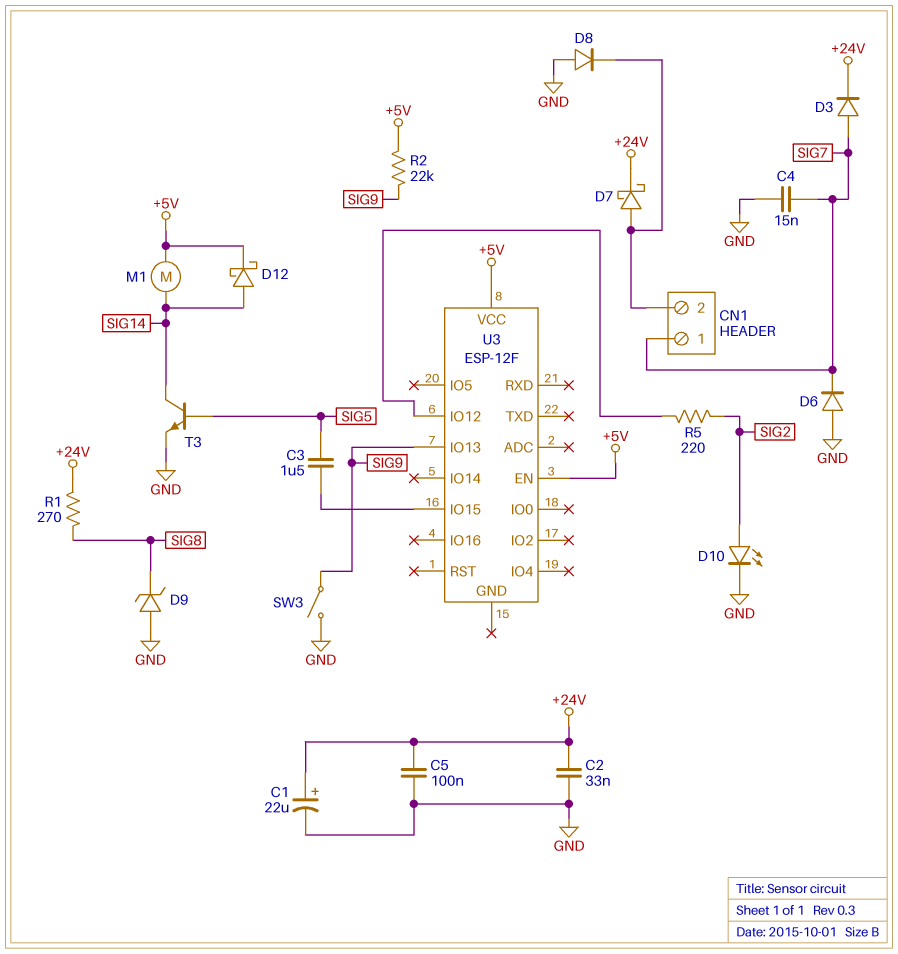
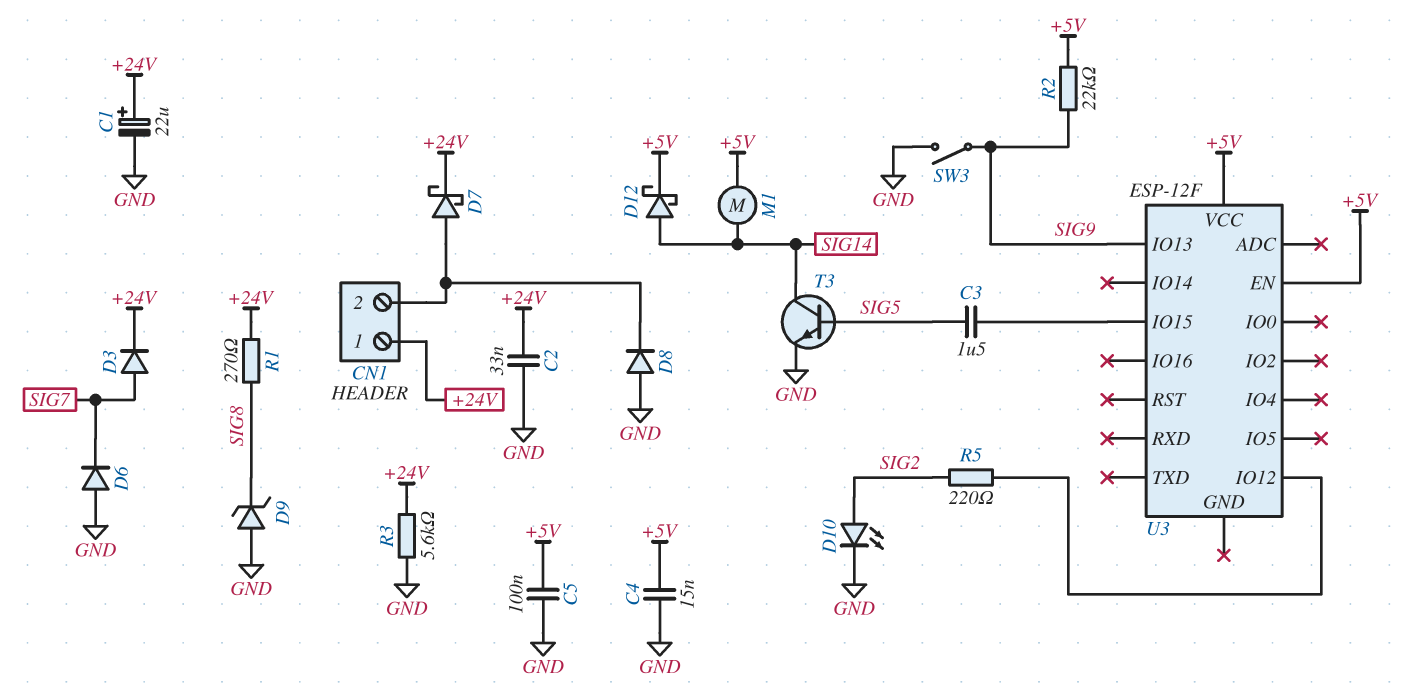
C4: 15nF (GND, SIG7) -> 15nF (+5V, GND)
C5: 100nF (+24V, GND) -> 100nF (+5V, GND)
CN1 pin 1: SIG7 -> +24V
R3: none -> 5.6k (+24V, GND)

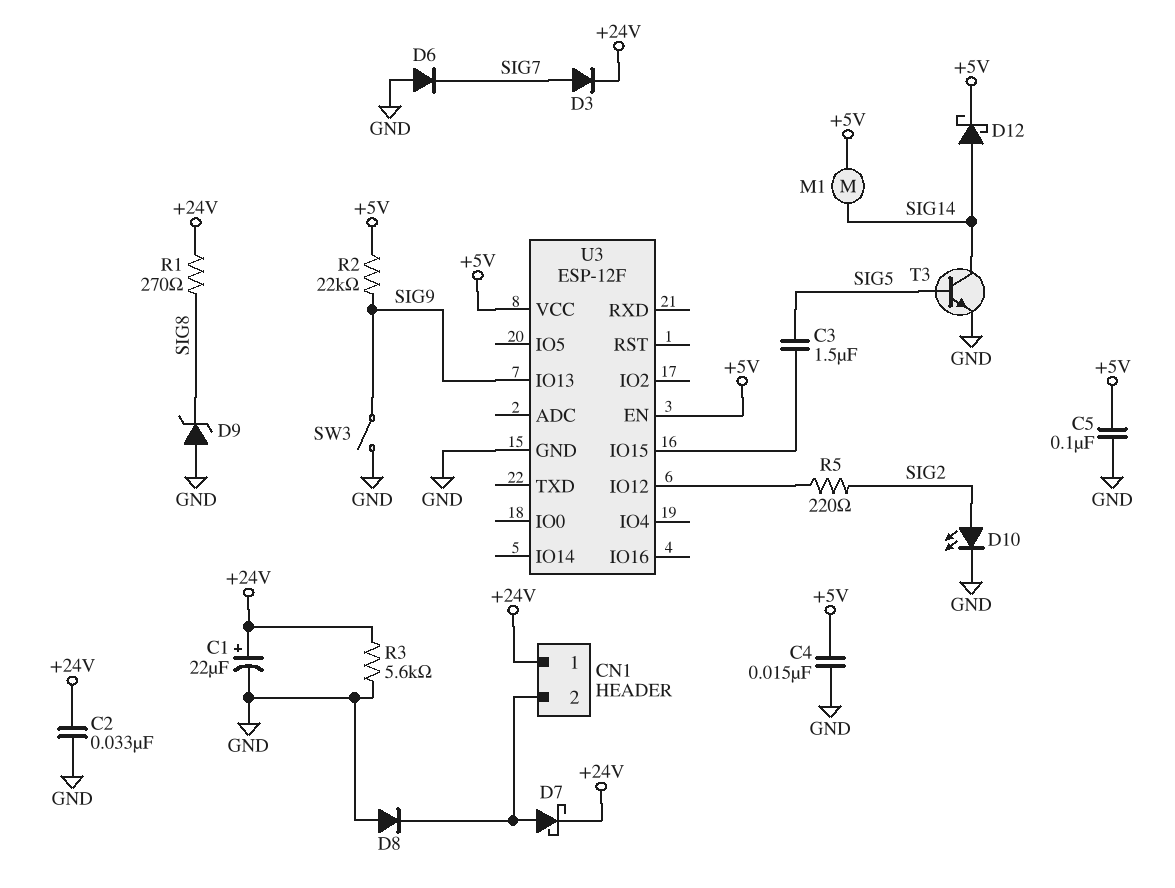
U3 pin GND: none -> GND

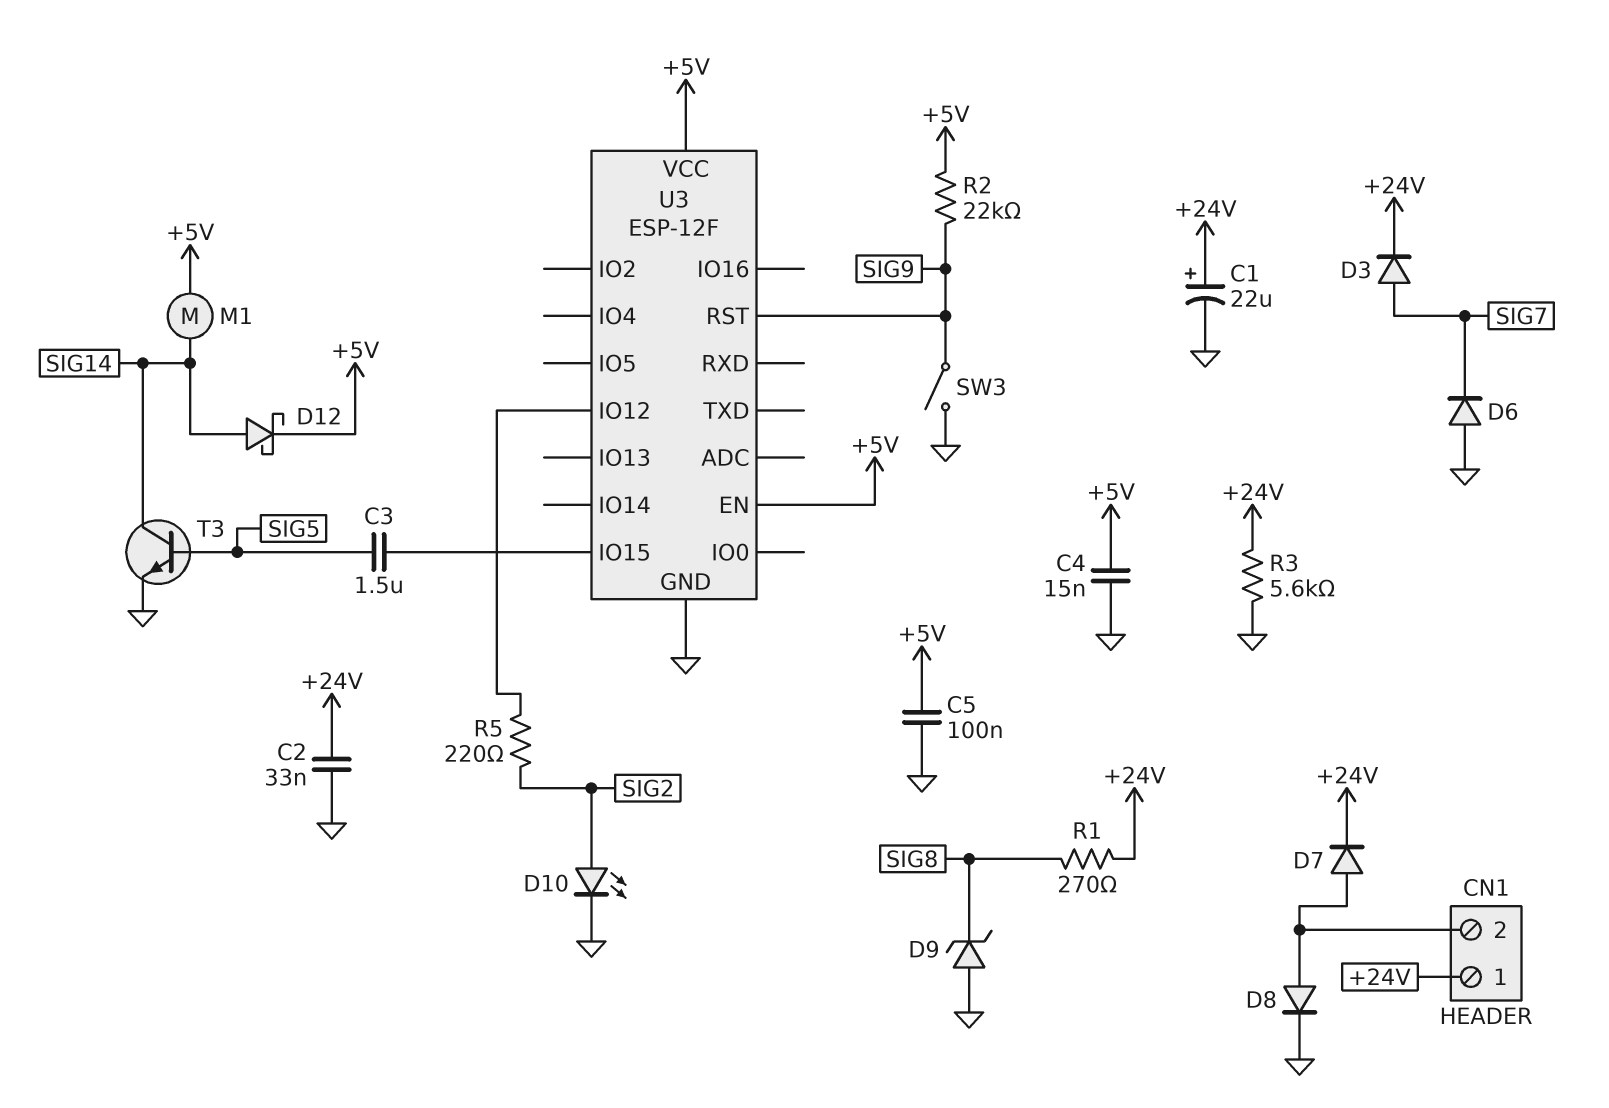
D7: schottky (A CN1/2, K +24V) -> diode (A CN1/2, K +24V)
D8: diode (A GND, K CN1/2) -> diode (A CN1/2, K GND)
U3 pin IO13: SIG9 -> none
U3 pin RST: none -> SIG9

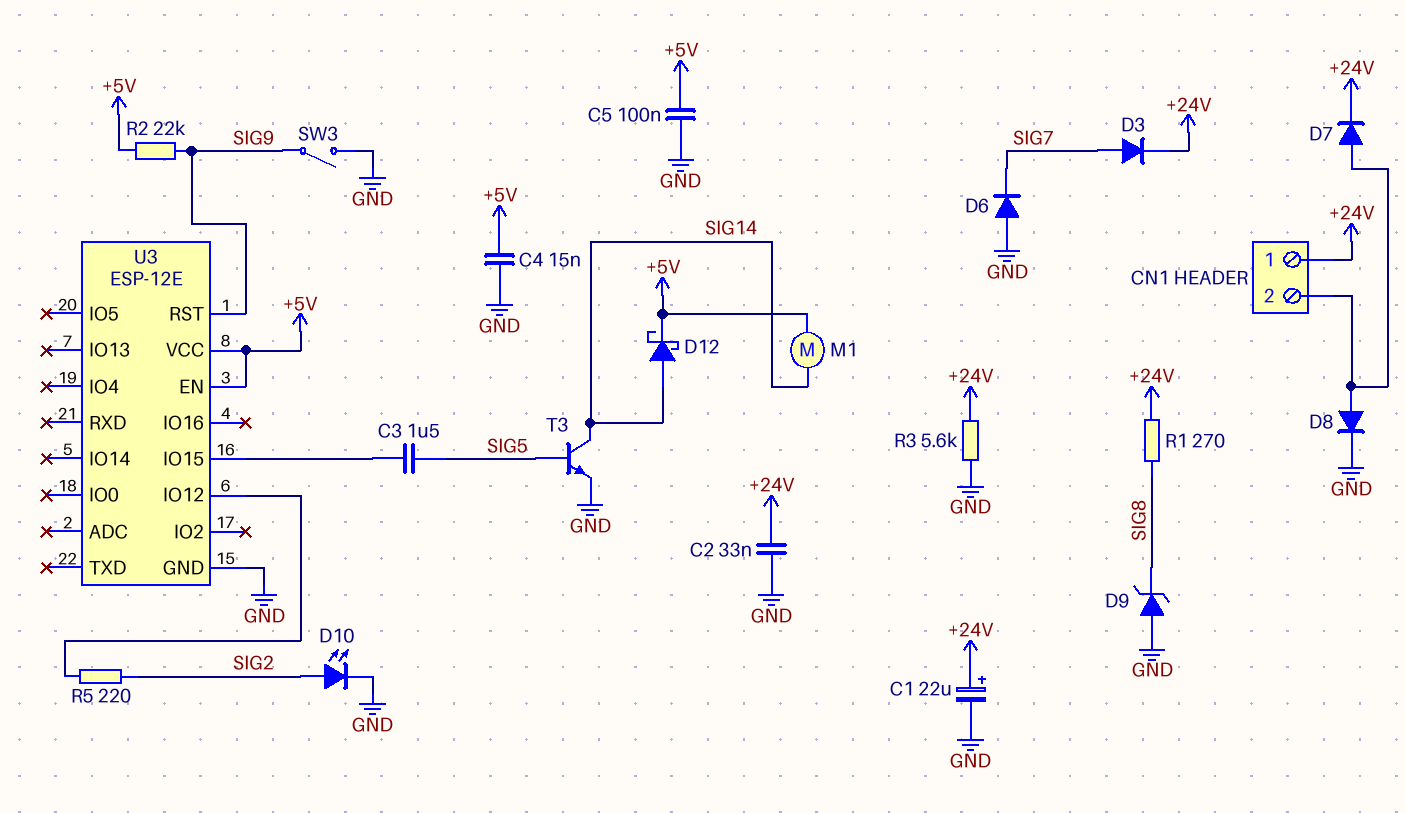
U3: ESP-12F -> ESP-12E

